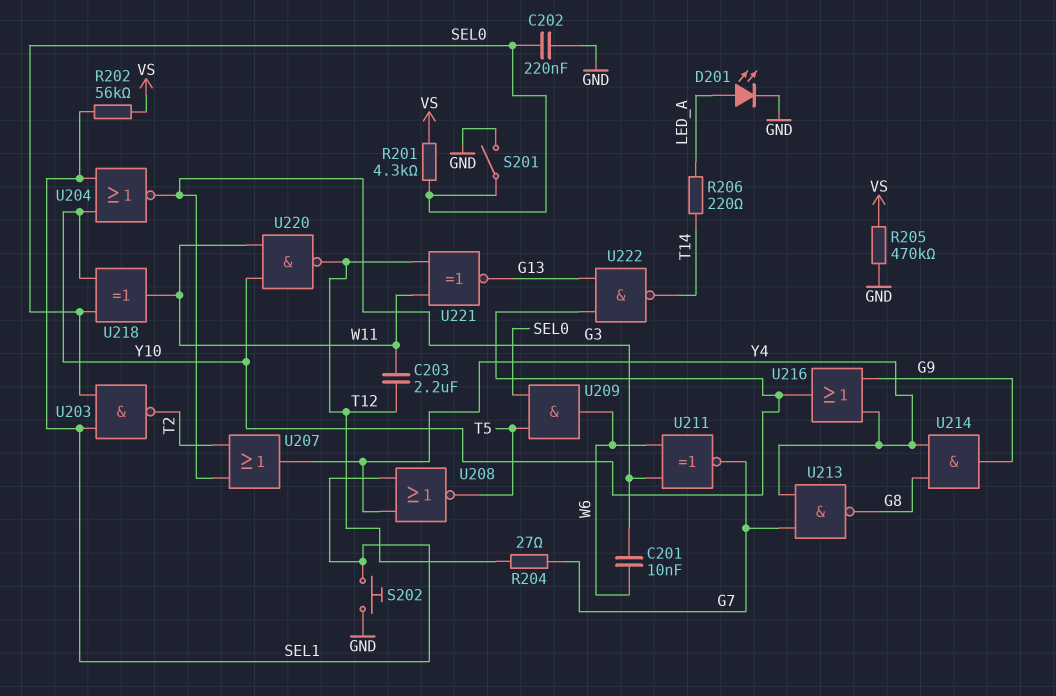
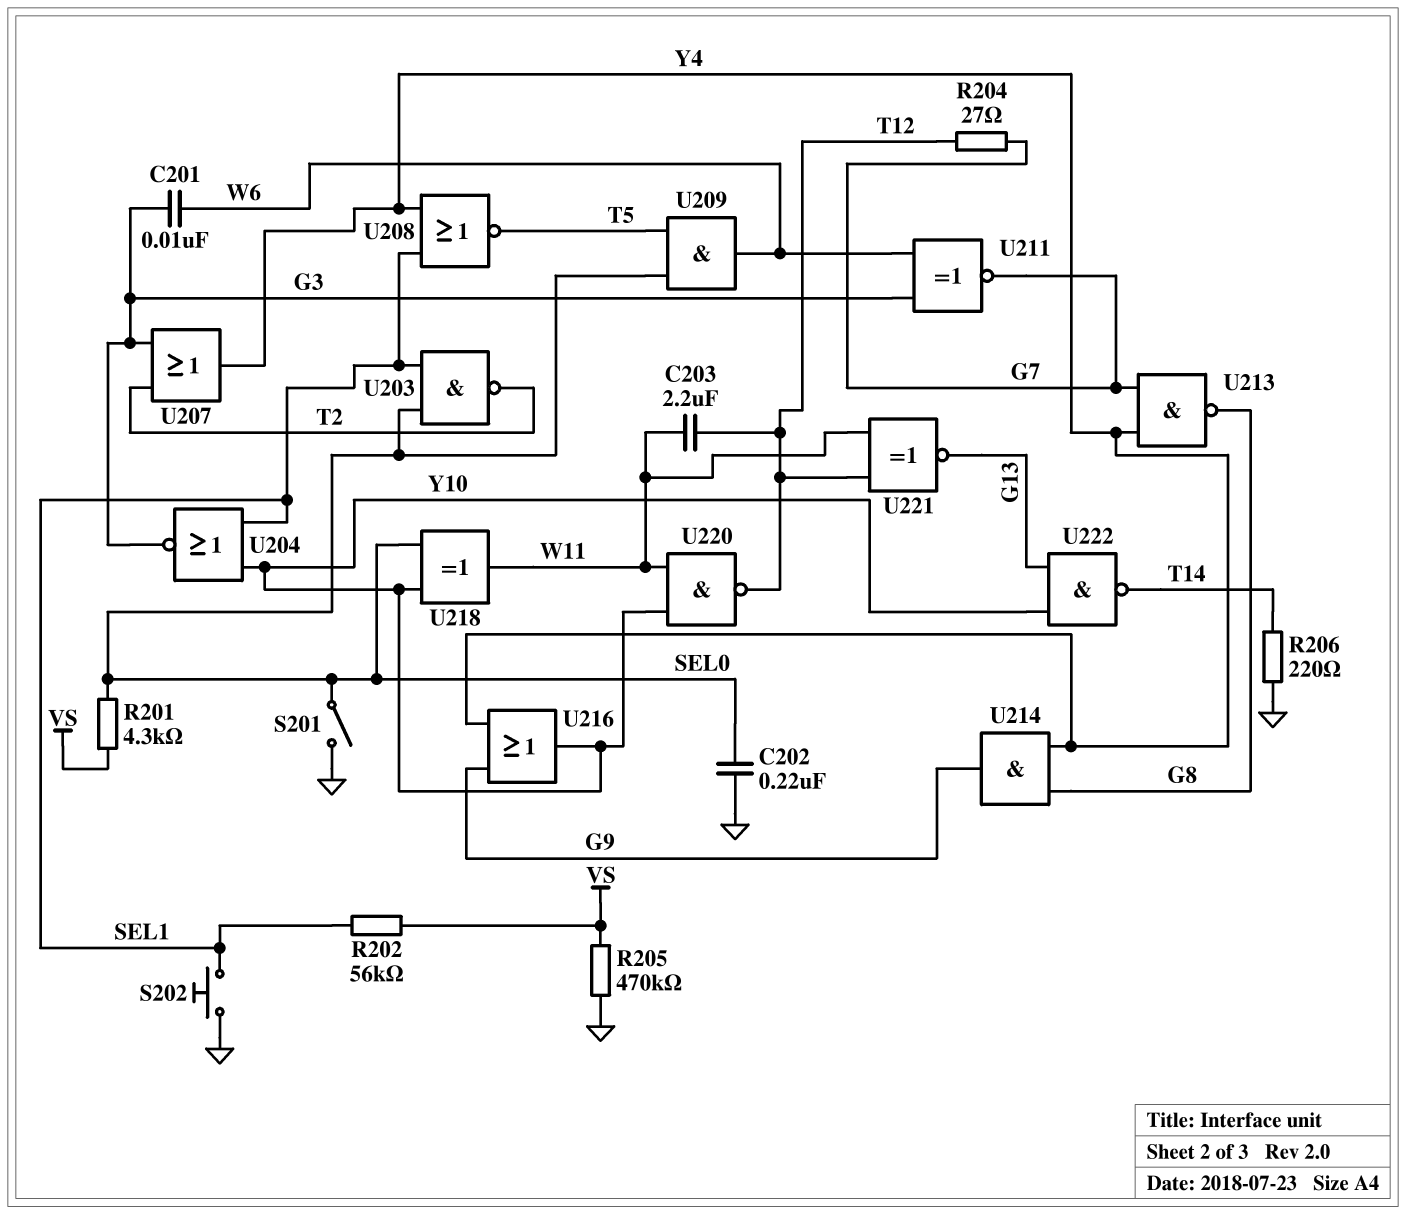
D201: LED (A LED_A, K GND) -> none
R206: 220 (LED_A, T14) -> 220 (GND, T14)

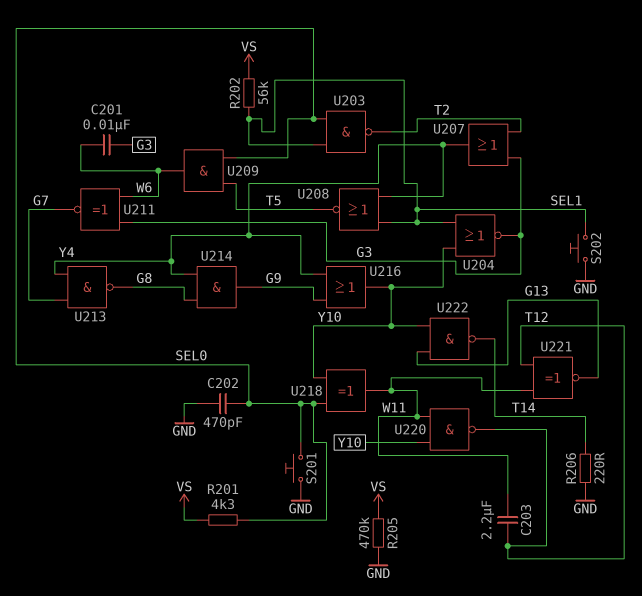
C202: 220nF (GND, SEL0) -> 470pF (GND, SEL0)
R204: 27 (G7, T12) -> none
S201: switch (GND, SEL0) -> button (GND, SEL0)

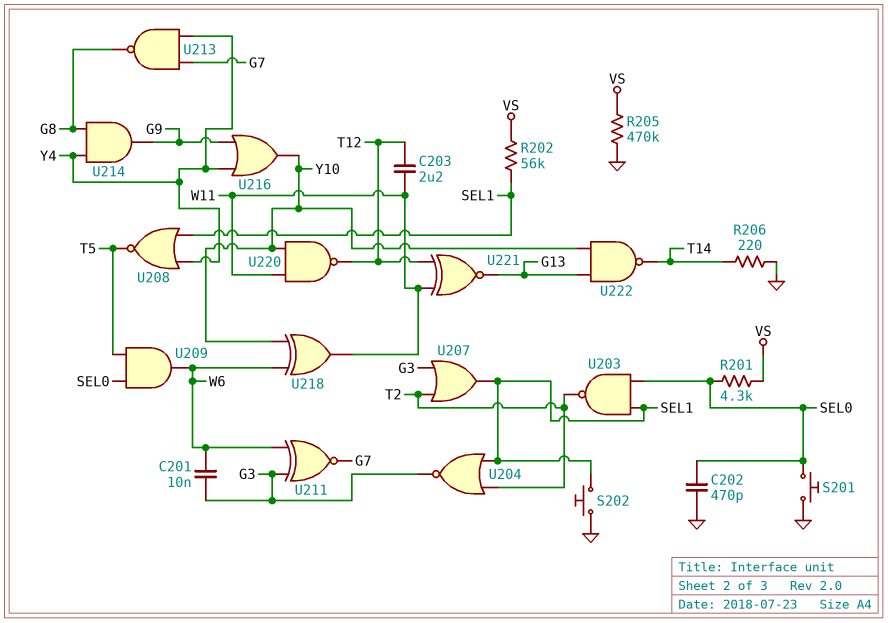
U204: NOR (in SEL1, in Y10, out G3) -> NOR (in SEL1, in T2, out G3)
U207: OR (in G3, in T2, out Y4) -> OR (in G3, in T2, out SEL1)
U218: XOR (in SEL0, in Y10, out W11) -> XOR (in W6, in Y10, out W11)

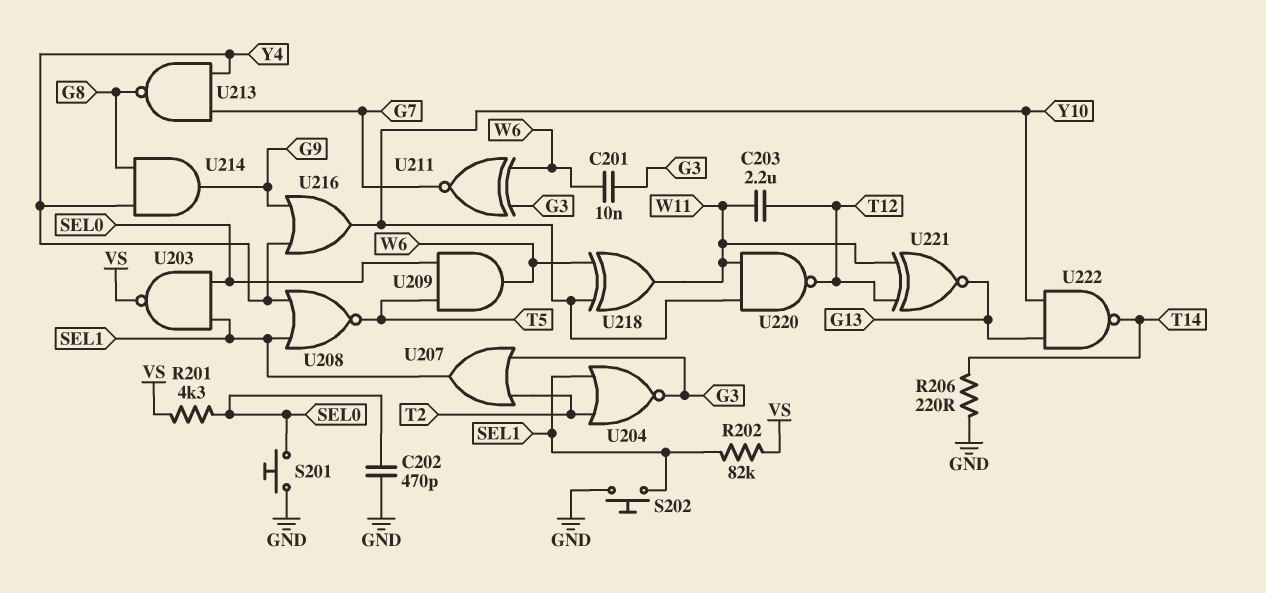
R202: 56k (SEL1, VS) -> 82k (SEL1, VS)
R205: 470k (GND, VS) -> none
U203: NAND (in SEL0, in SEL1, out T2) -> NAND (in SEL0, in SEL1, out VS)

